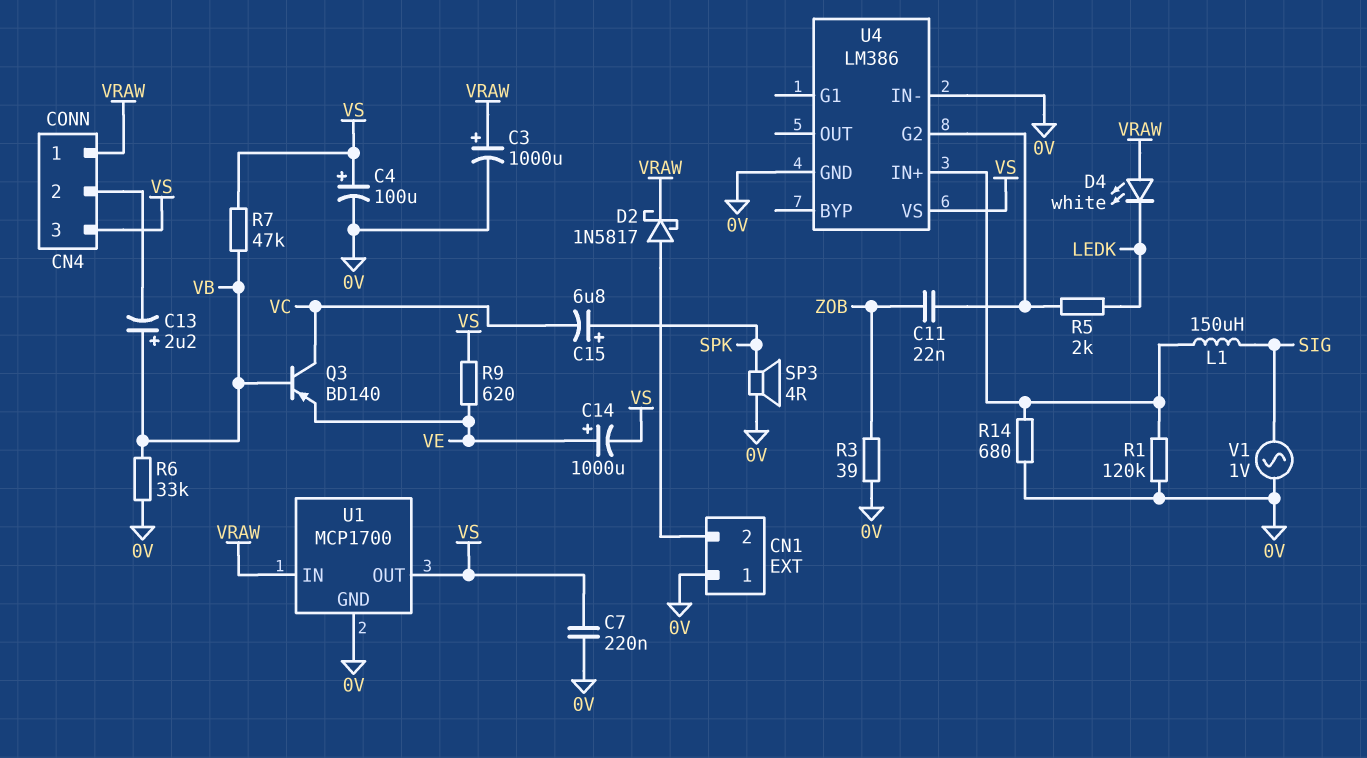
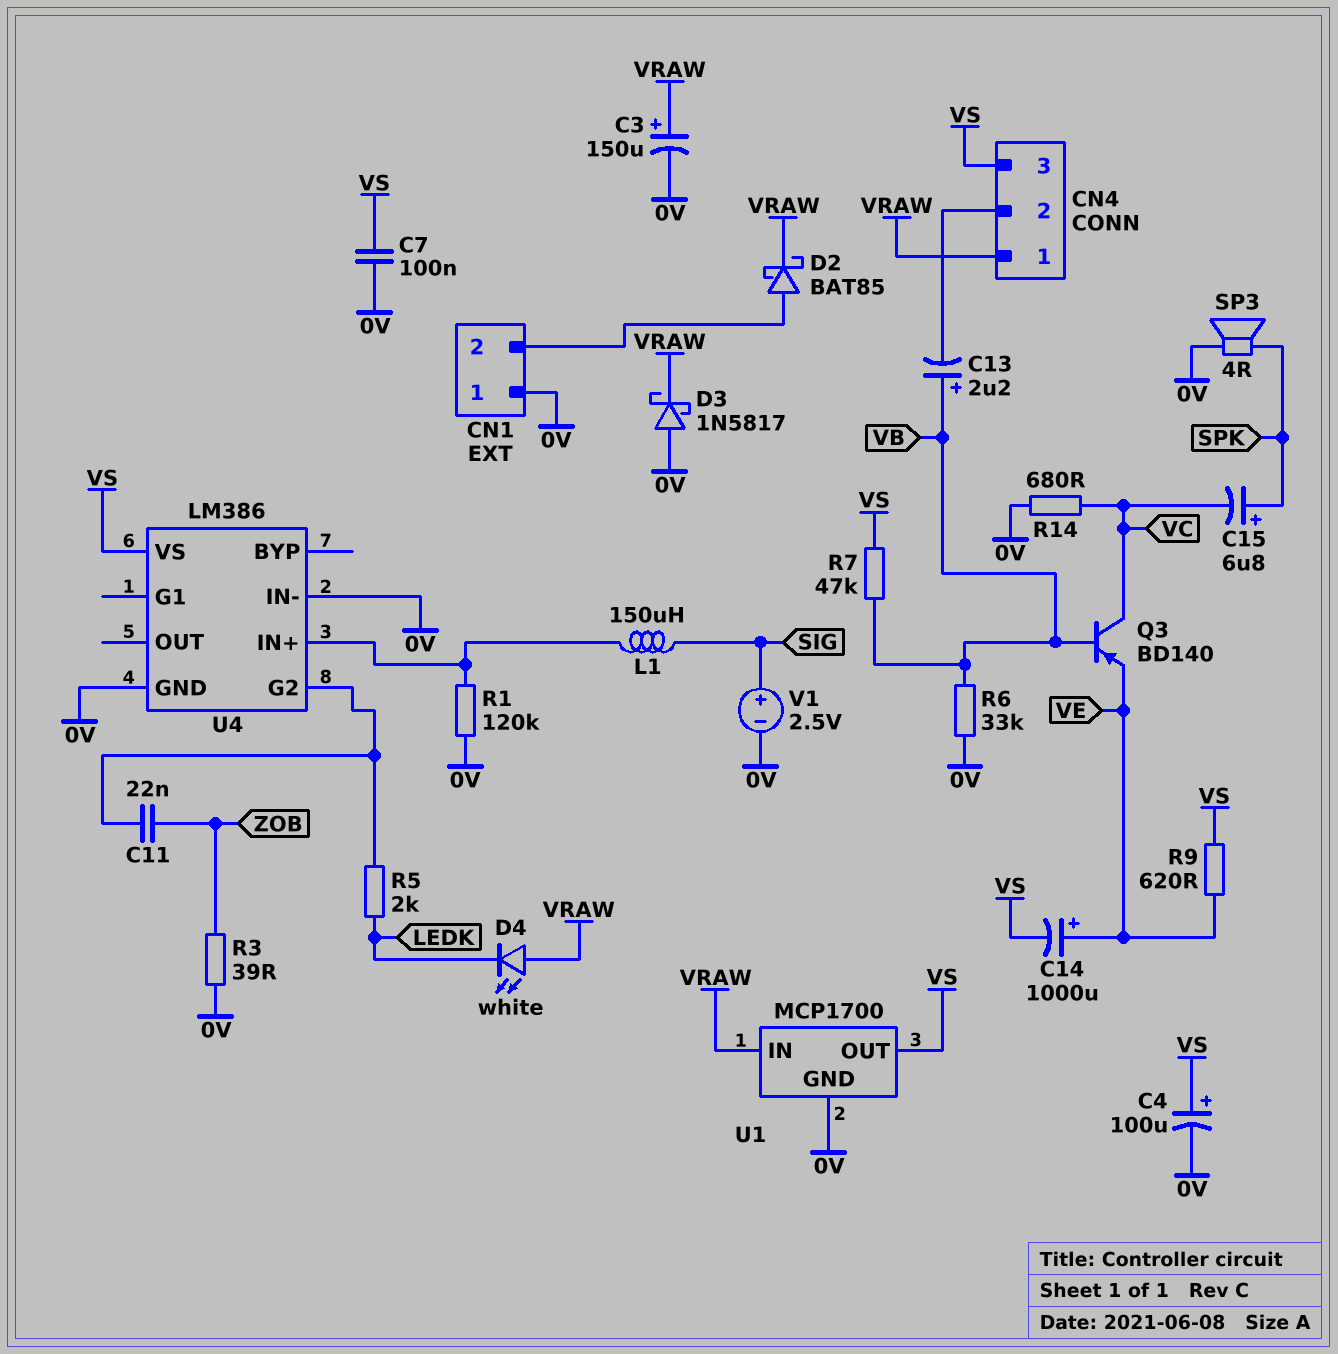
C3: 1000uF (plus VRAW, minus 0V) -> 150uF (plus VRAW, minus 0V)
C7: 220nF (0V, VS) -> 100nF (0V, VS)
D2: schottky 1N5817 (A CN1/2, K VRAW) -> schottky BAT85 (A CN1/2, K VRAW)
D3: none -> schottky 1N5817 (A 0V, K VRAW)
R14: 680 (0V, U4/IN+) -> 680 (0V, VC)
V1: AC 1V (0V, SIG) -> 2.5V (plus SIG, minus 0V)

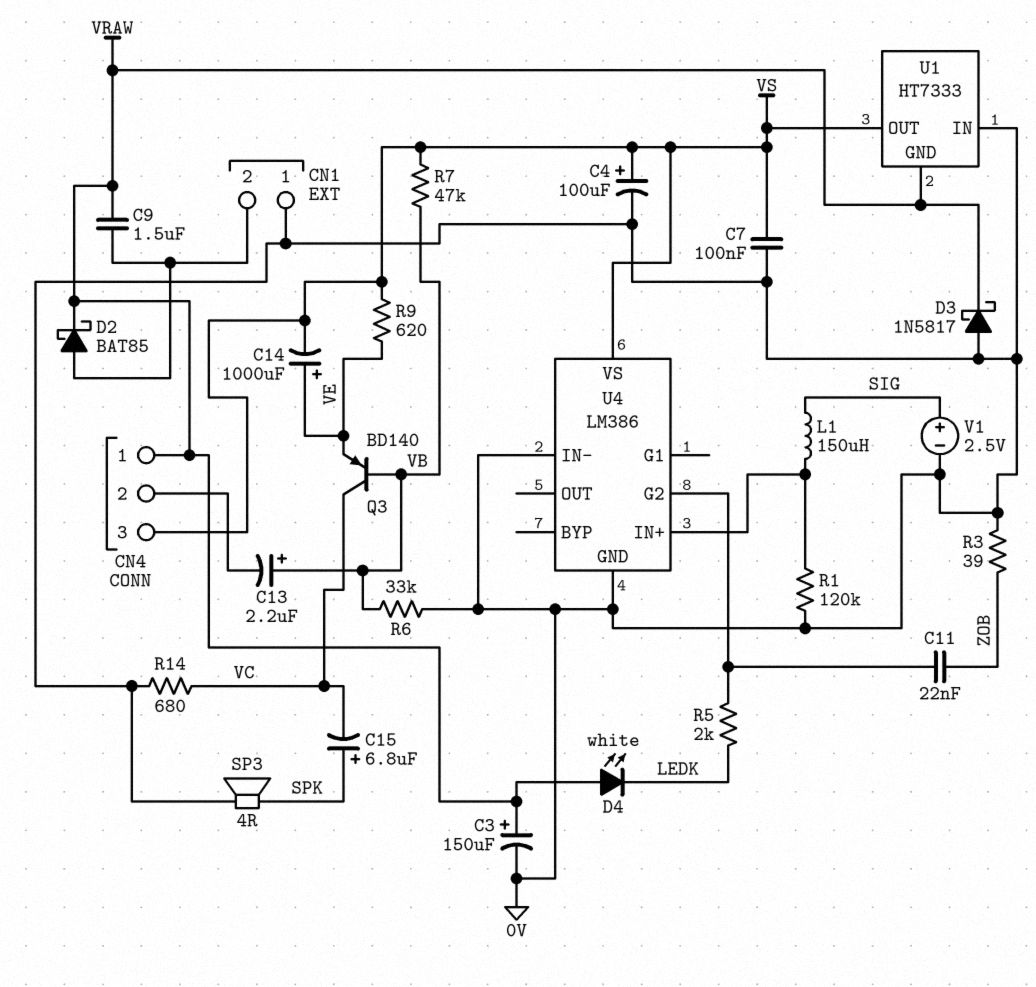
C9: none -> 1.5uF (CN1/2, VRAW)
U1: MCP1700 -> HT7333
U1 pin GND: 0V -> VRAW
U1 pin IN: VRAW -> 0V

